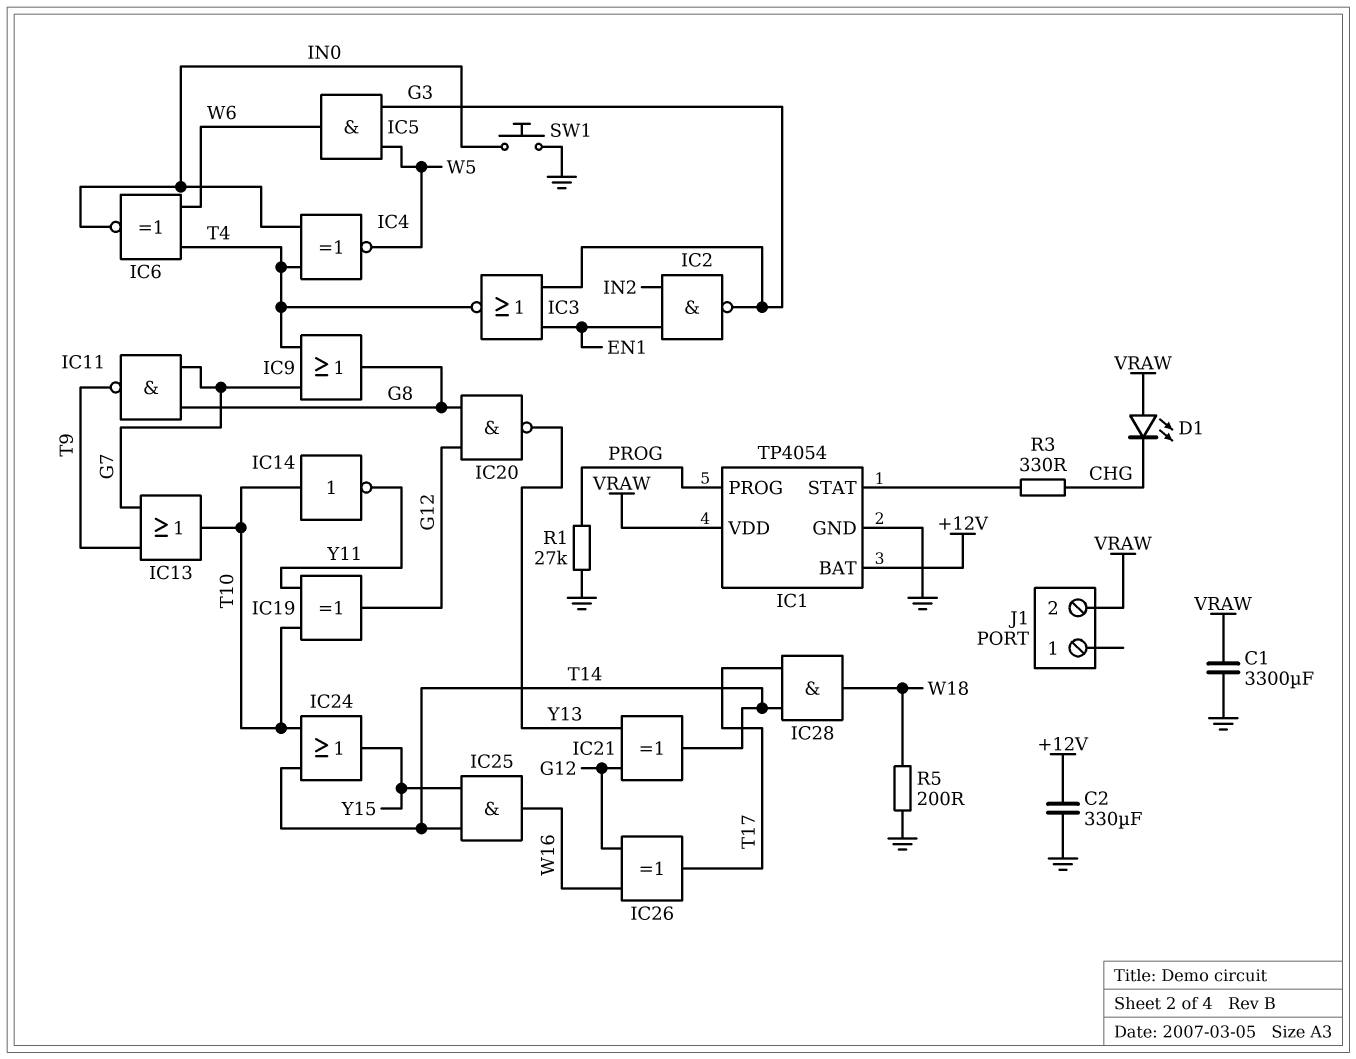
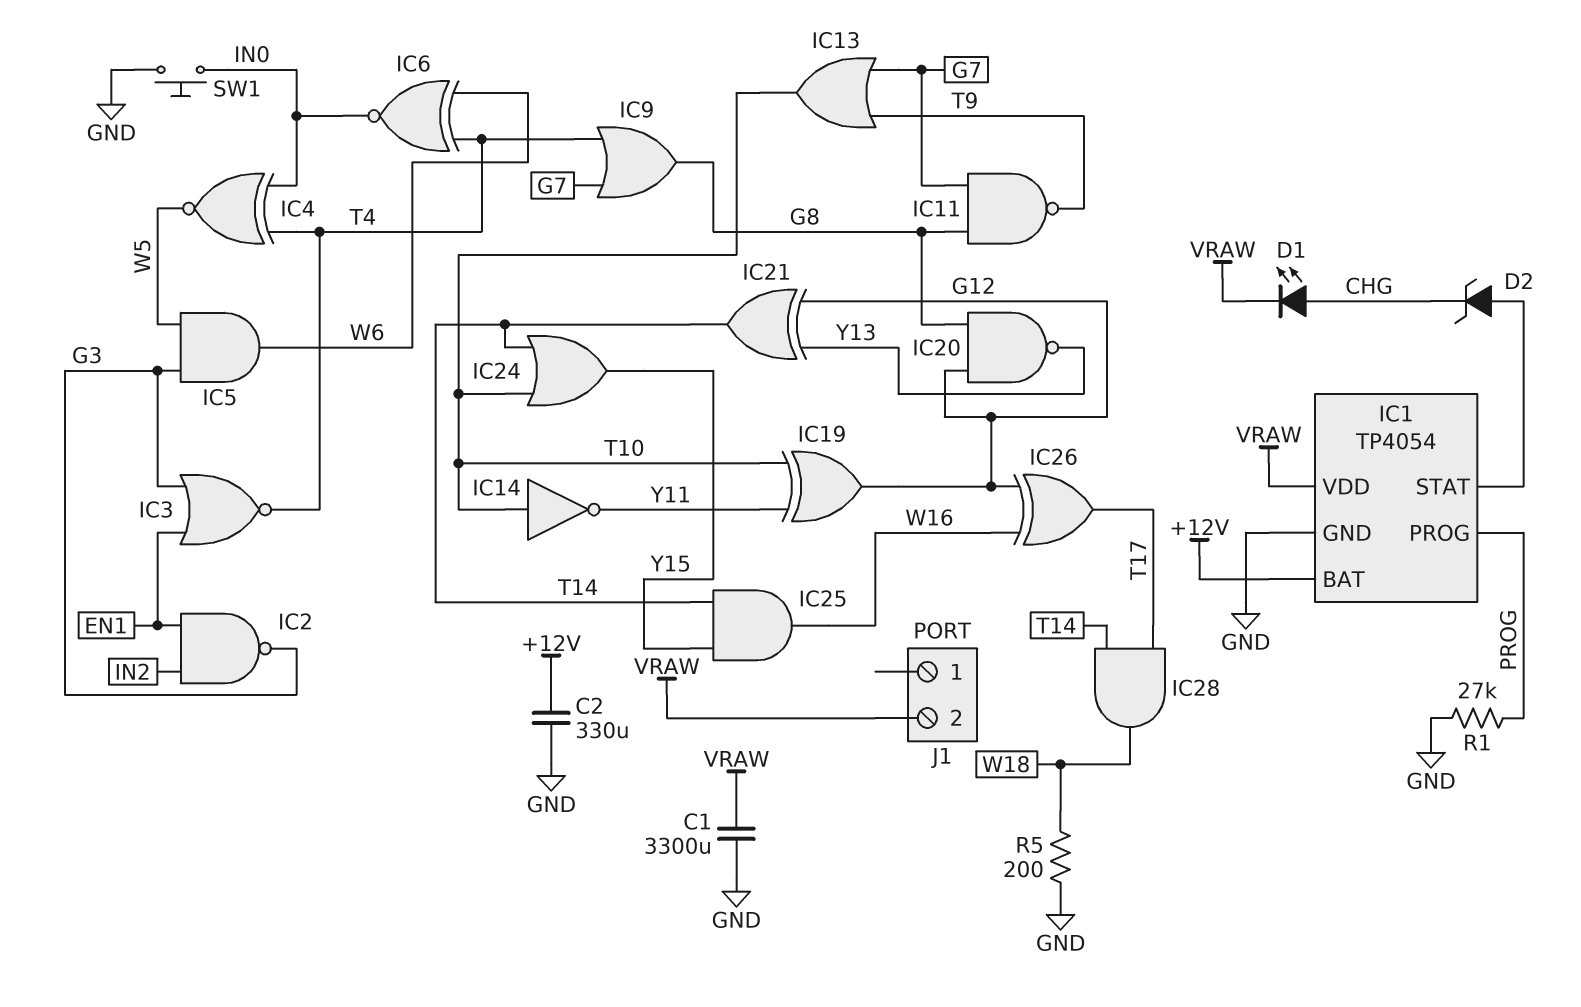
D1: LED (A VRAW, K CHG) -> LED (A CHG, K VRAW)
D2: none -> zener (A IC1/STAT, K CHG)
R3: 330 (CHG, IC1/STAT) -> none

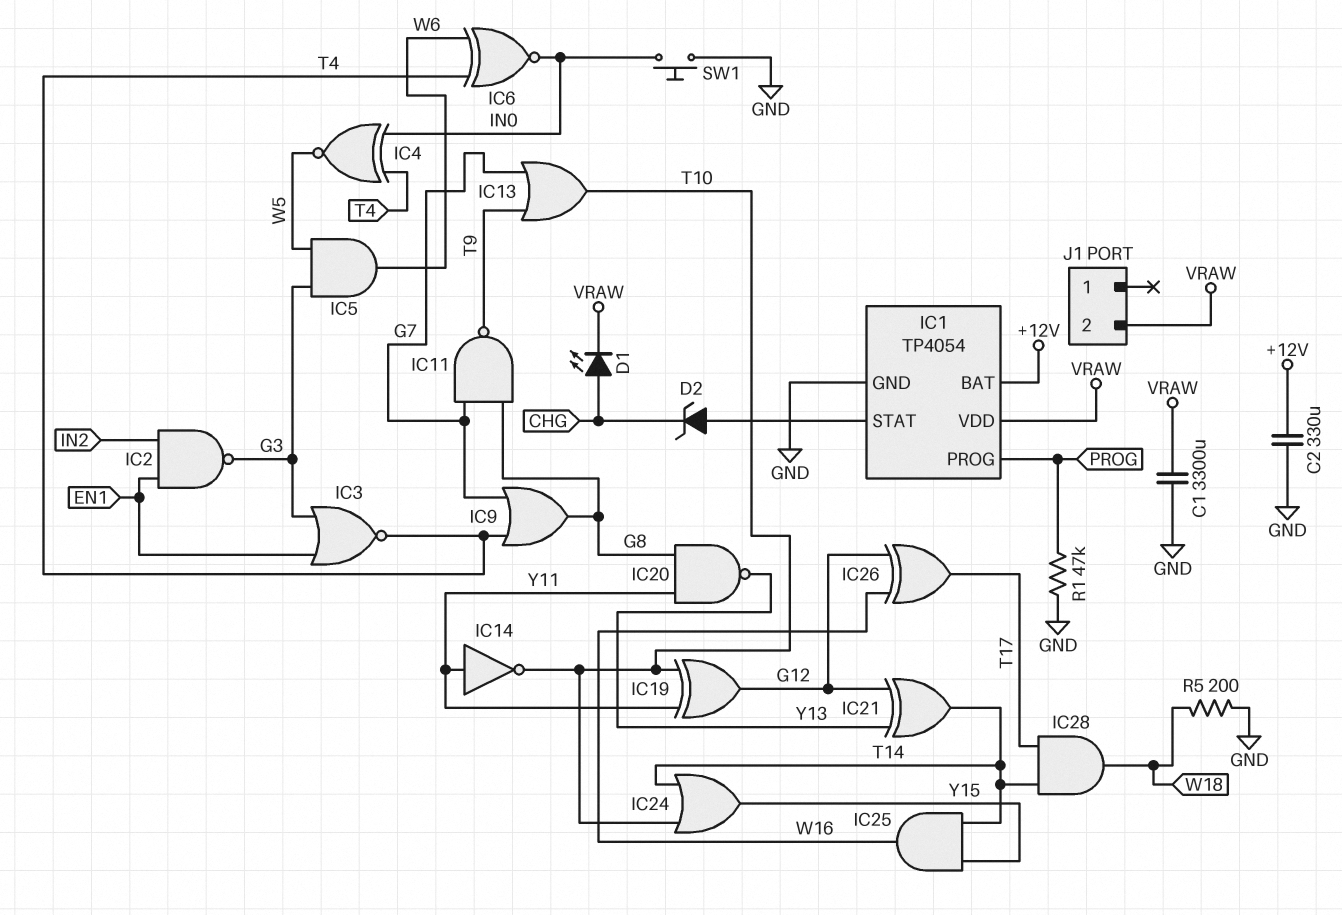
IC14: NOT (in T10, out Y11) -> NOT (in Y11, out T10)
IC20: NAND (in G8, in G12, out Y13) -> NAND (in G8, in Y11, out Y13)
R1: 27k (GND, PROG) -> 47k (GND, PROG)

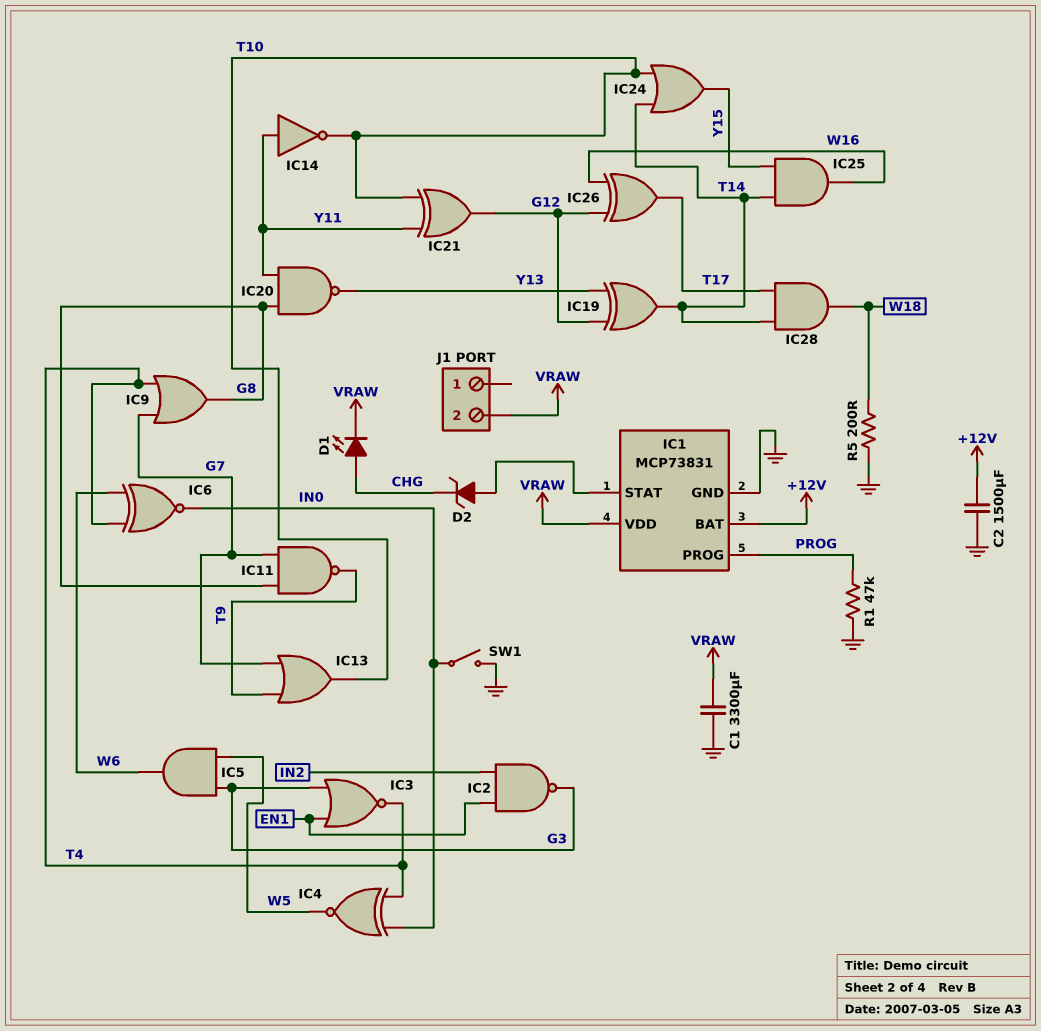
C2: 330uF (+12V, GND) -> 1500uF (+12V, GND)
IC1: TP4054 -> MCP73831
IC19: XOR (in T10, in Y11, out G12) -> XOR (in G12, in Y13, out T14)
IC21: XOR (in G12, in Y13, out T14) -> XOR (in T10, in Y11, out G12)
SW1: button (GND, IN0) -> switch (GND, IN0)

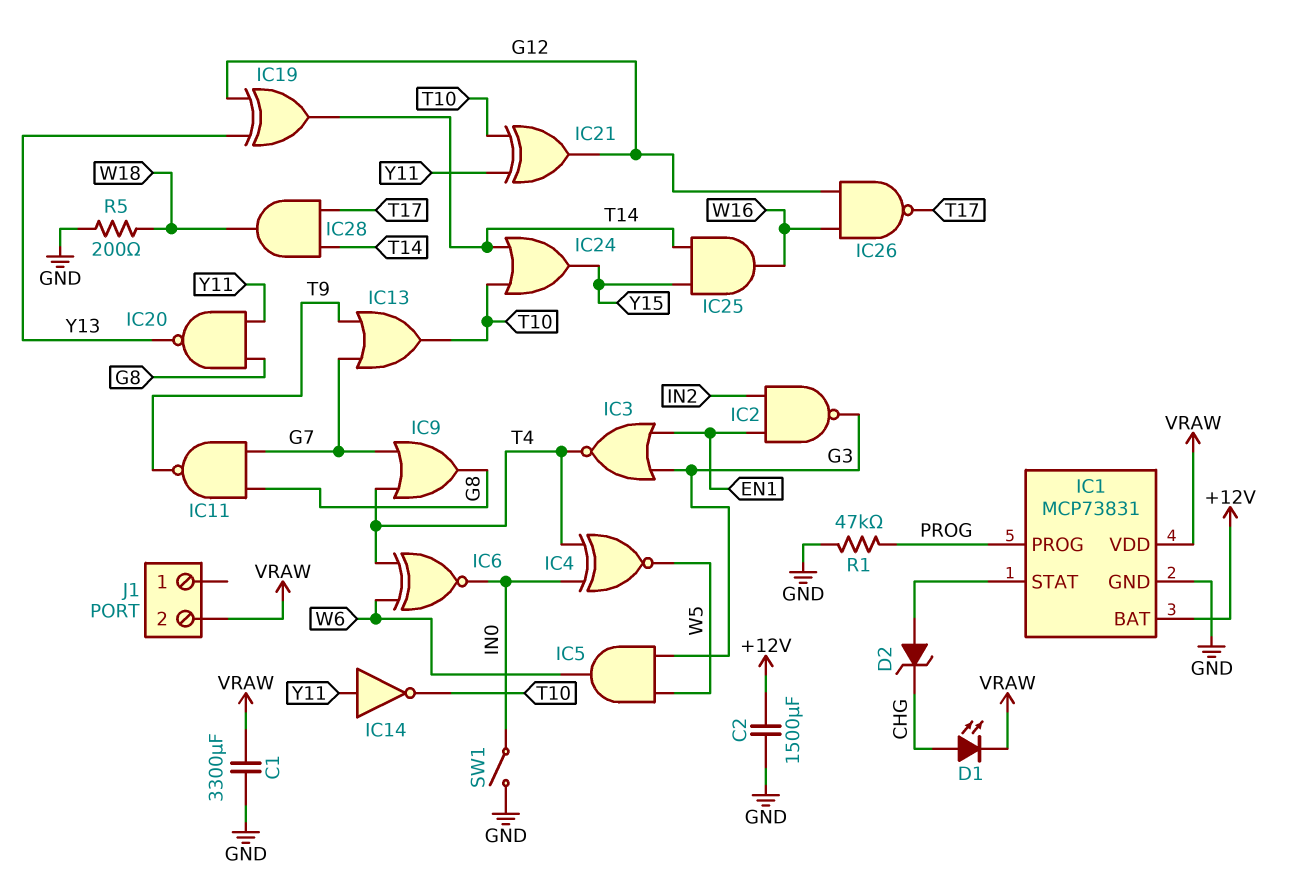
IC26: XOR (in G12, in W16, out T17) -> NAND (in G12, in W16, out T17)

